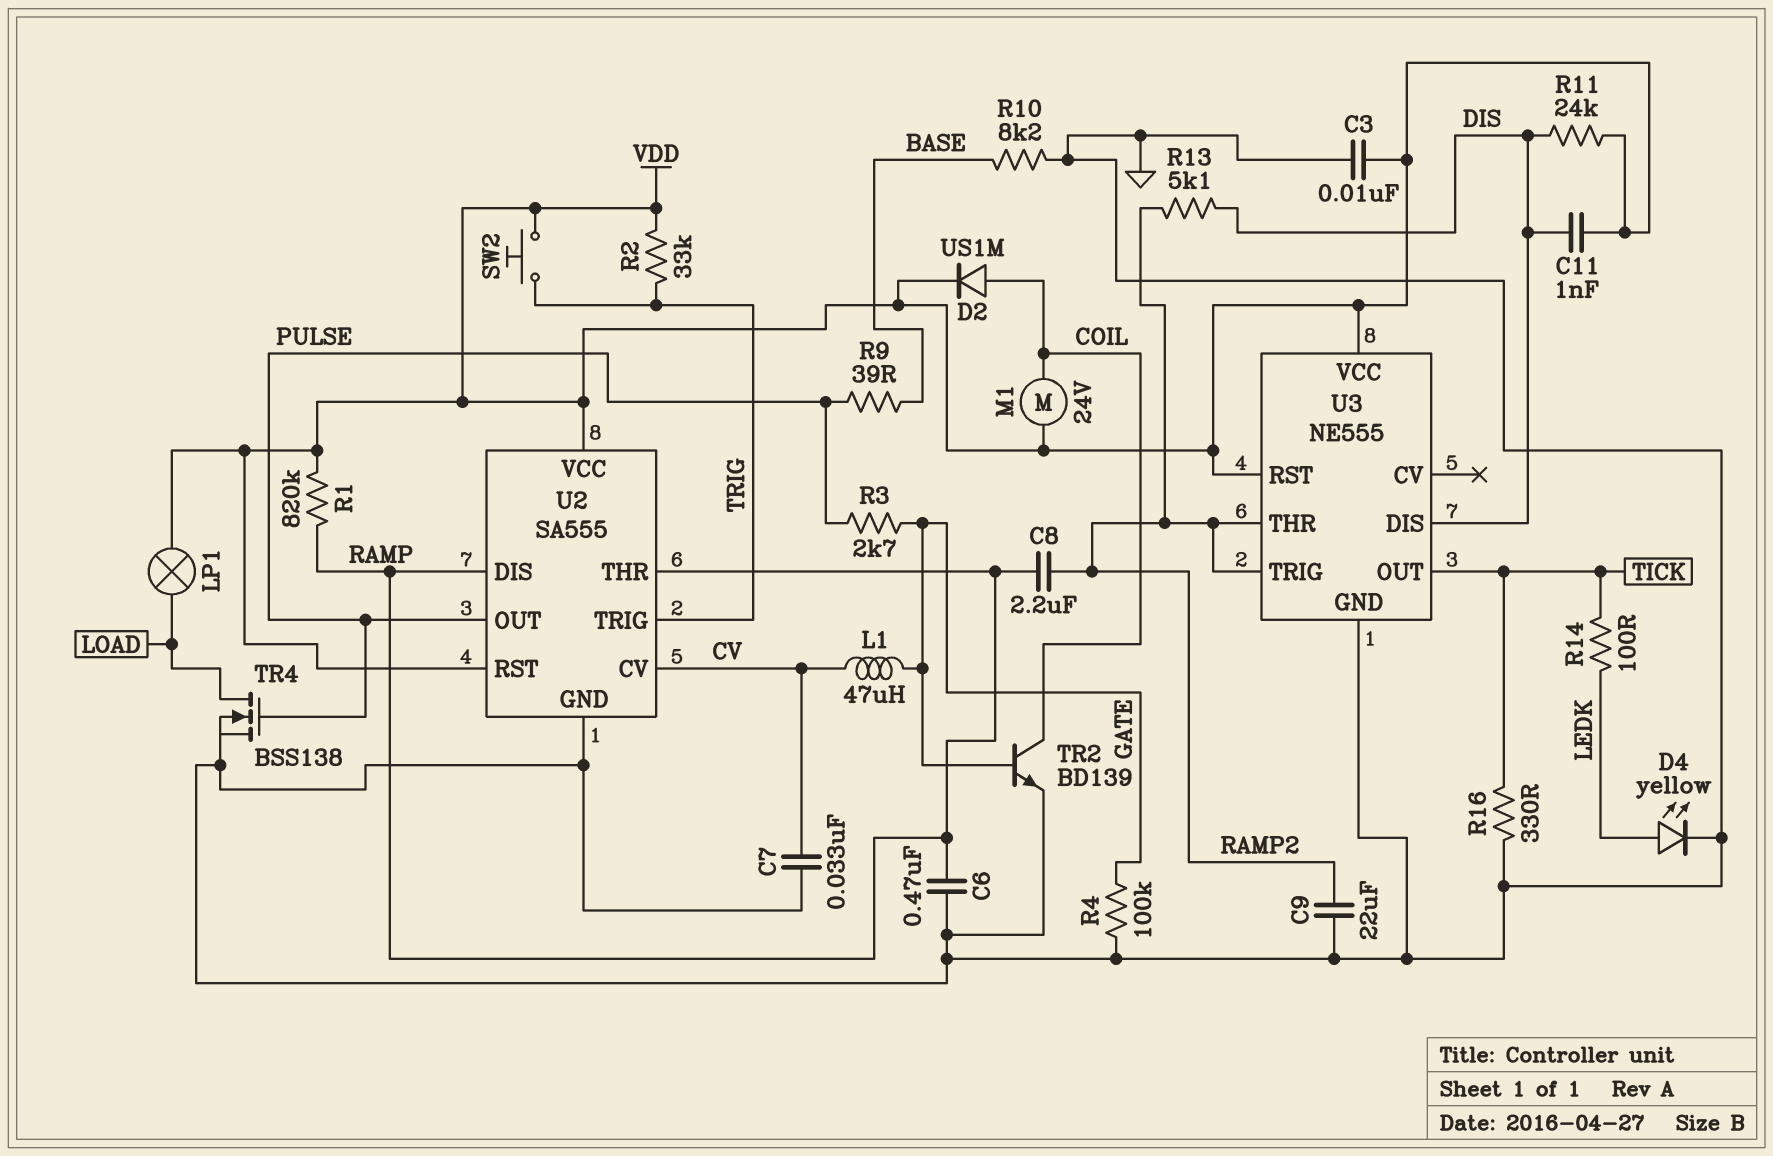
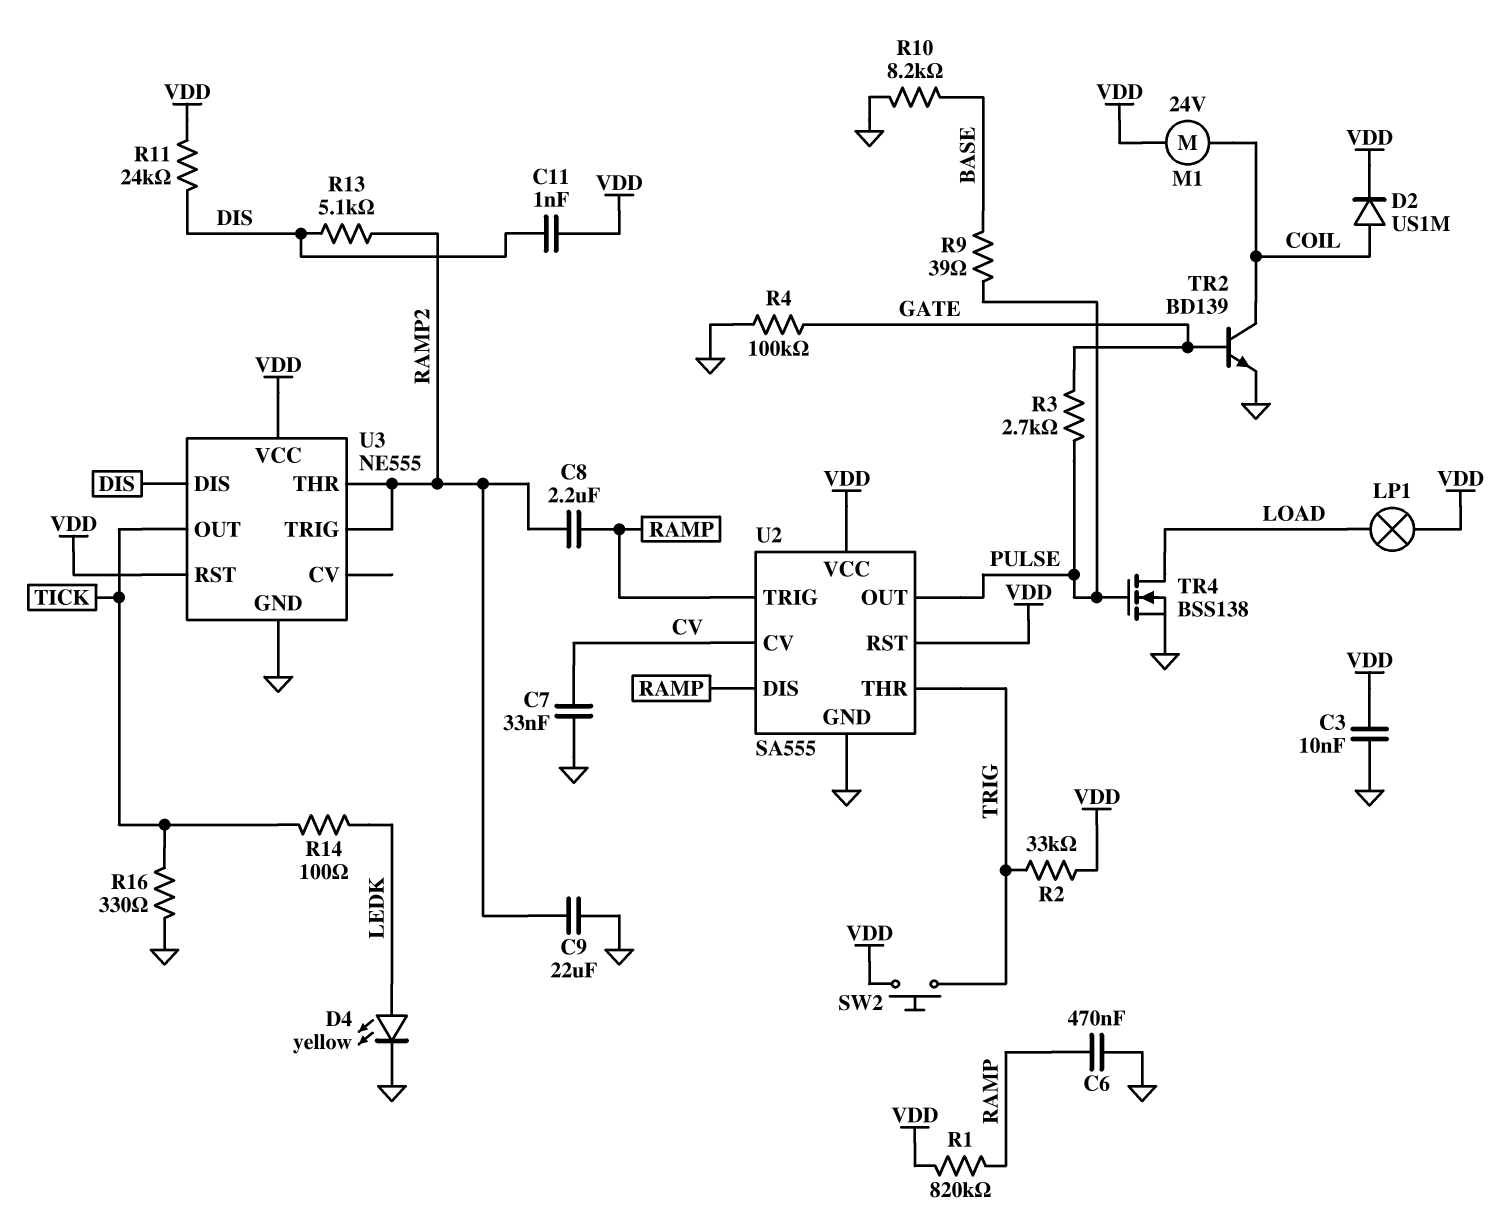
L1: 47uH (CV, GATE) -> none
U2 pin THR: RAMP -> TRIG
U2 pin TRIG: TRIG -> RAMP

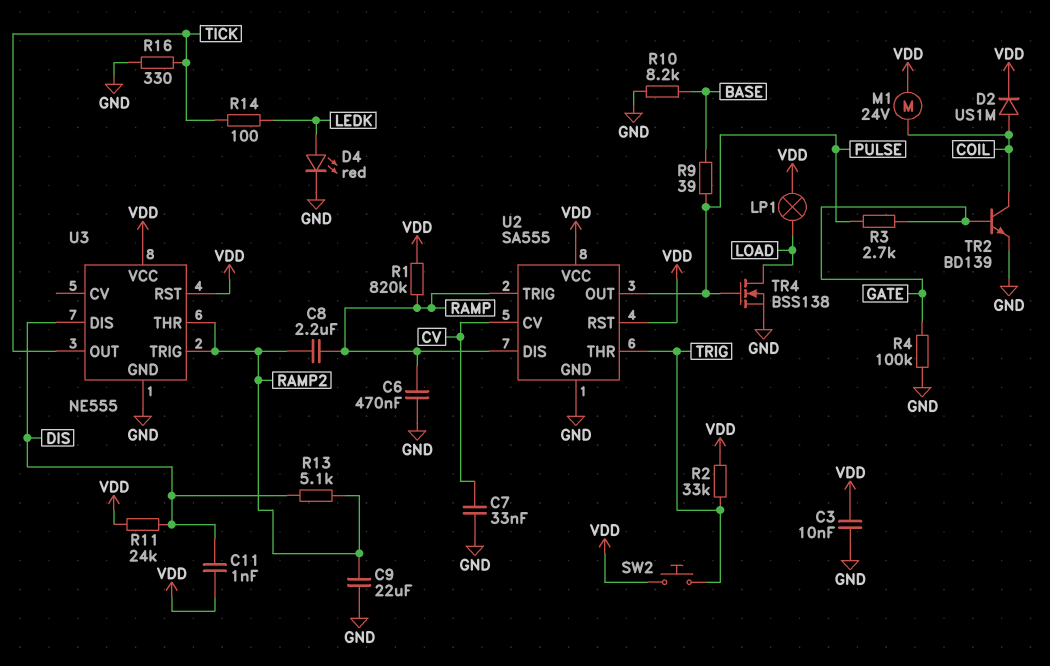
D4: LED yellow (A LEDK, K GND) -> LED red (A LEDK, K GND)

